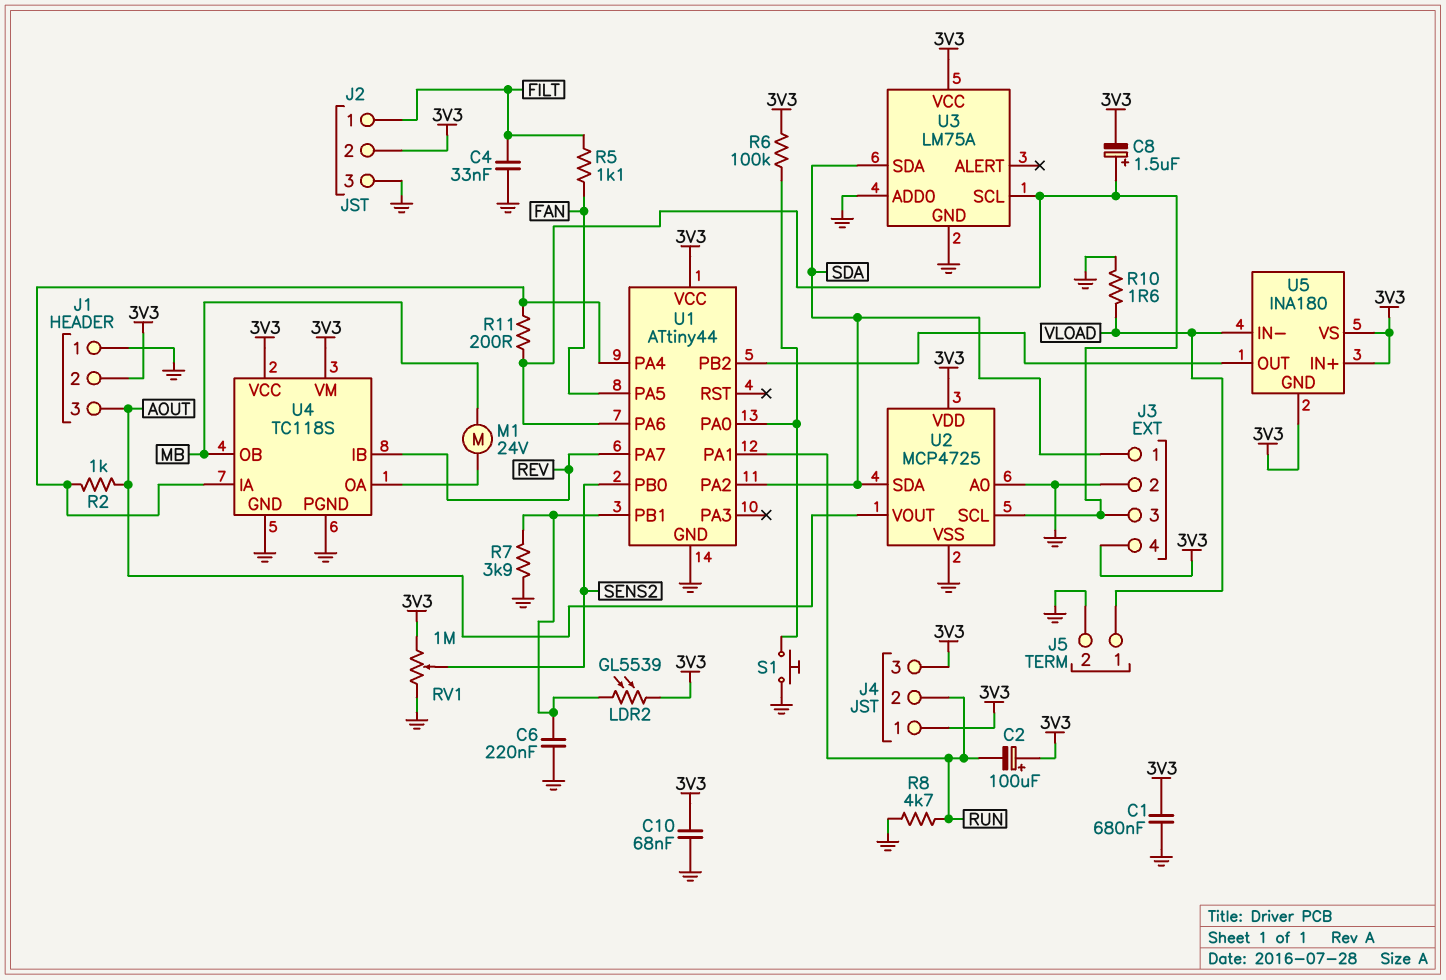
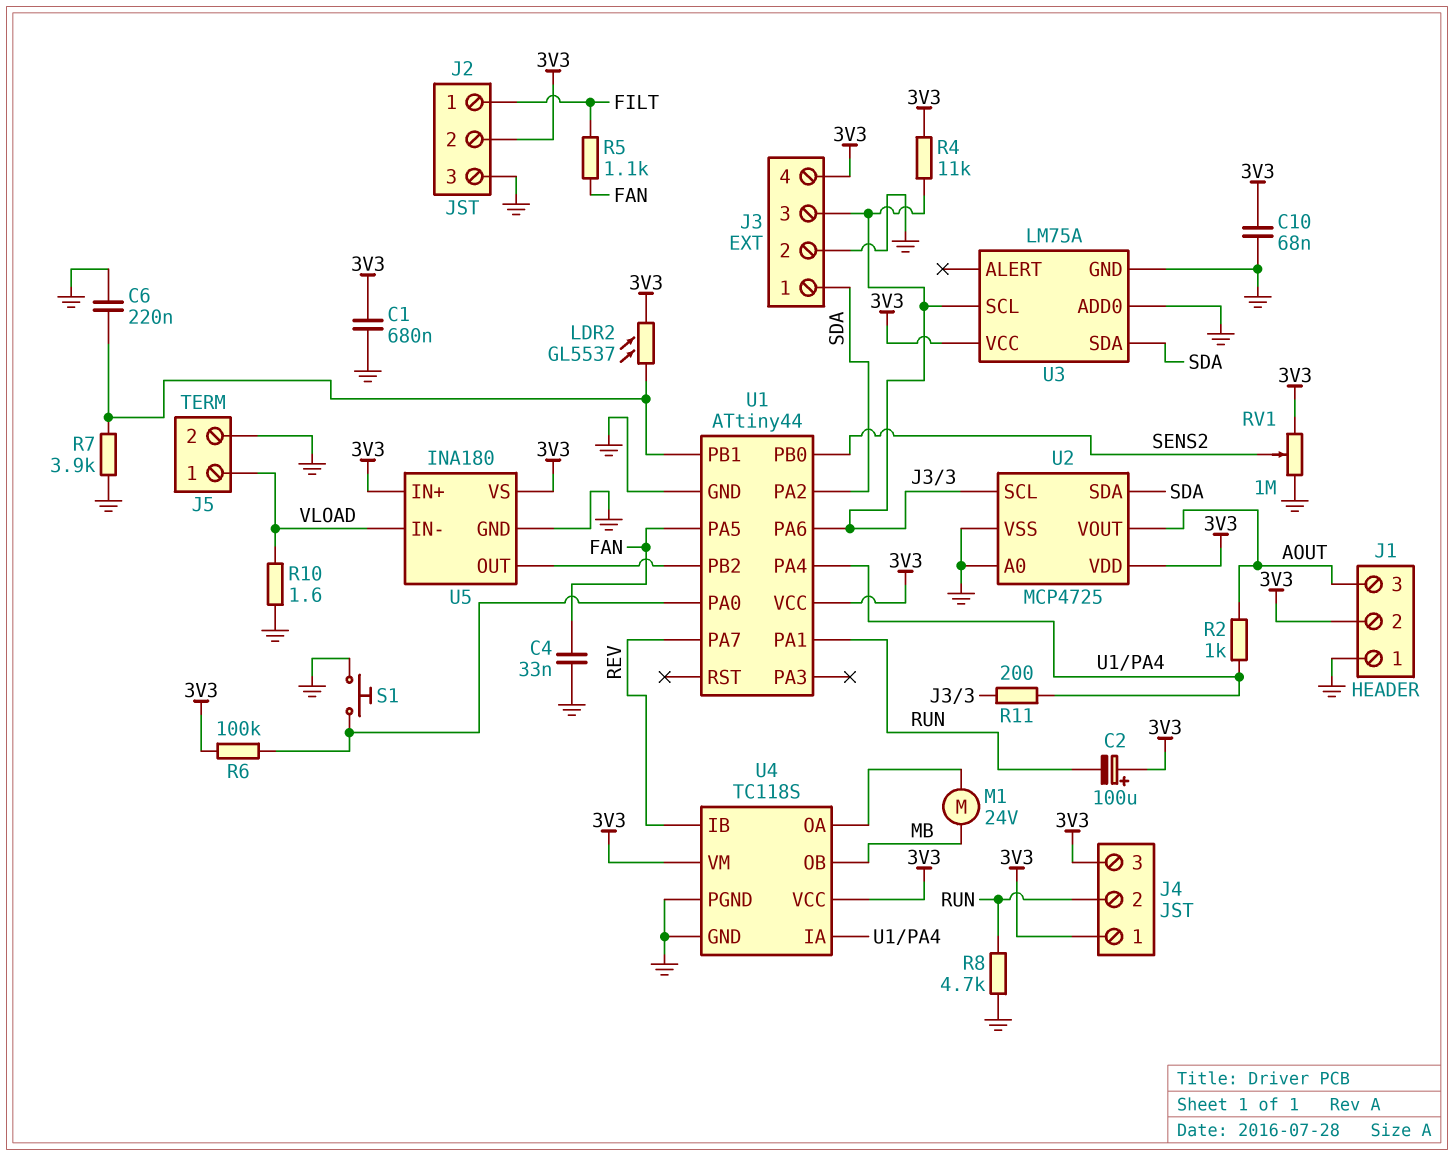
C4: 33nF (FILT, GND) -> 33nF (FAN, GND)
C8: 1.5uF (plus J3/3, minus 3V3) -> none
LDR2: GL5539 (3V3, U1/PB1) -> GL5537 (3V3, U1/PB1)
R4: none -> 11k (3V3, J3/3)
U5 pin GND: 3V3 -> GND

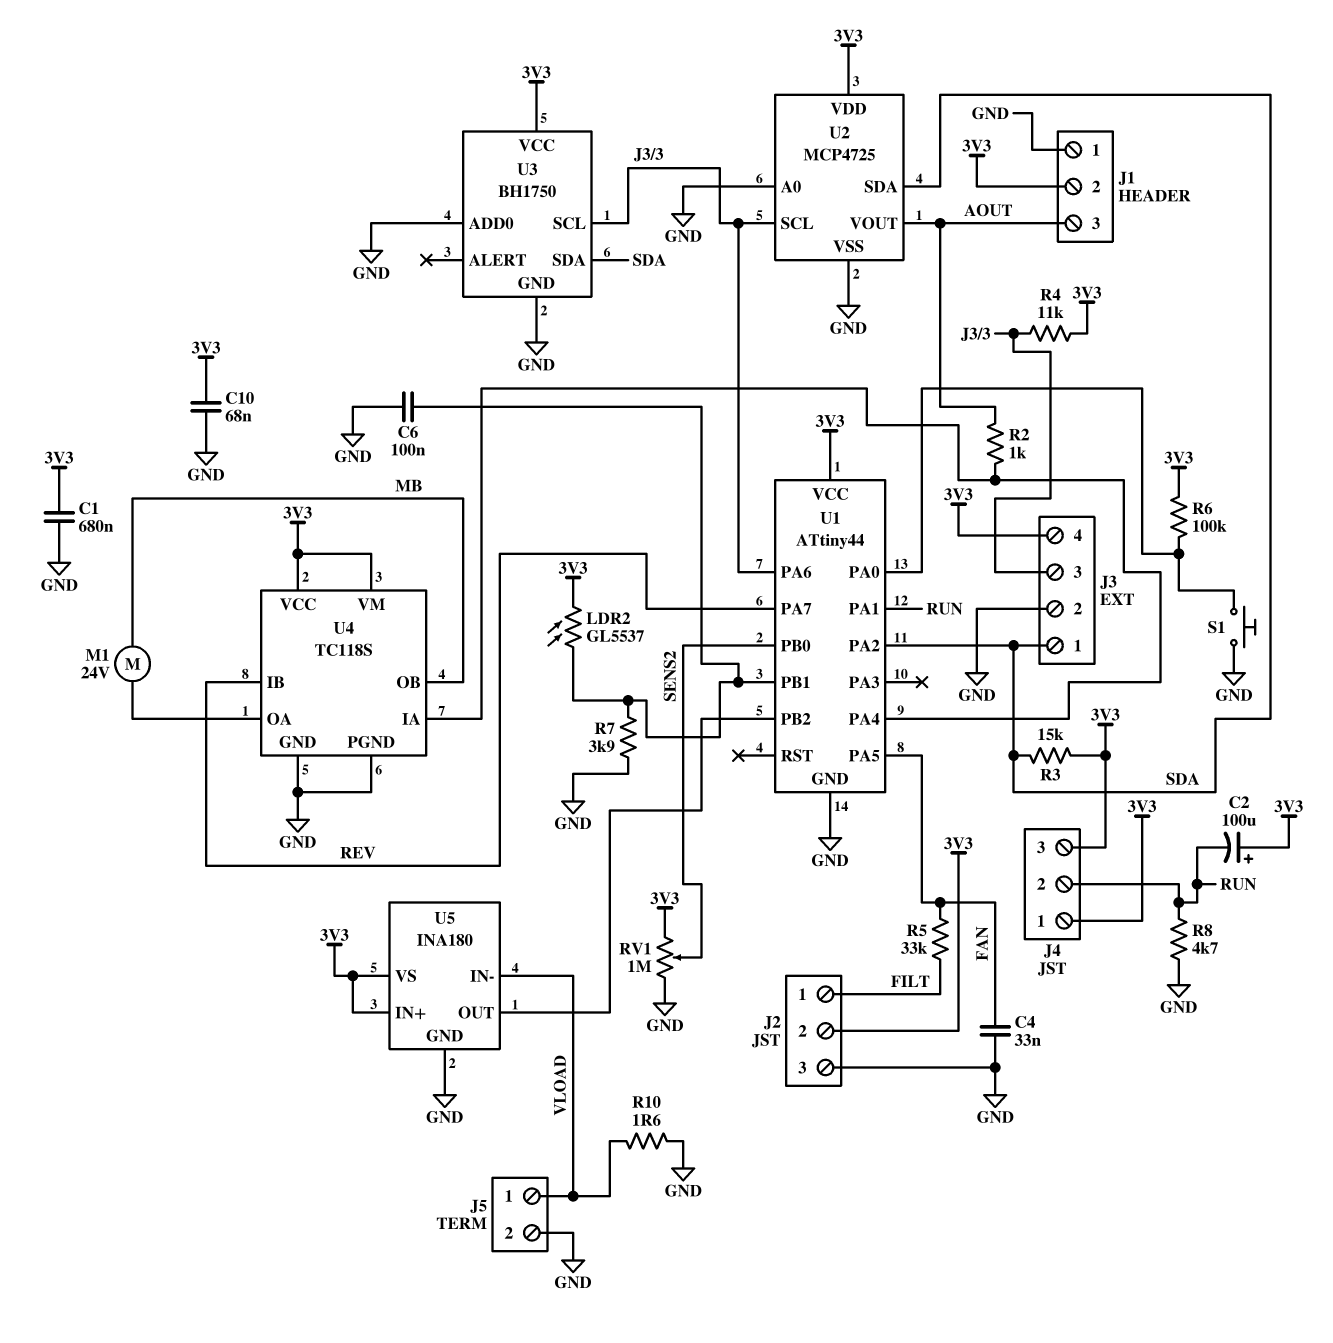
C6: 220nF (GND, U1/PB1) -> 100nF (GND, U1/PB1)
R3: none -> 15k (3V3, SDA)
R5: 1.1k (FAN, FILT) -> 33k (FAN, FILT)
R11: 200 (J3/3, U1/PA4) -> none
U3: LM75A -> BH1750

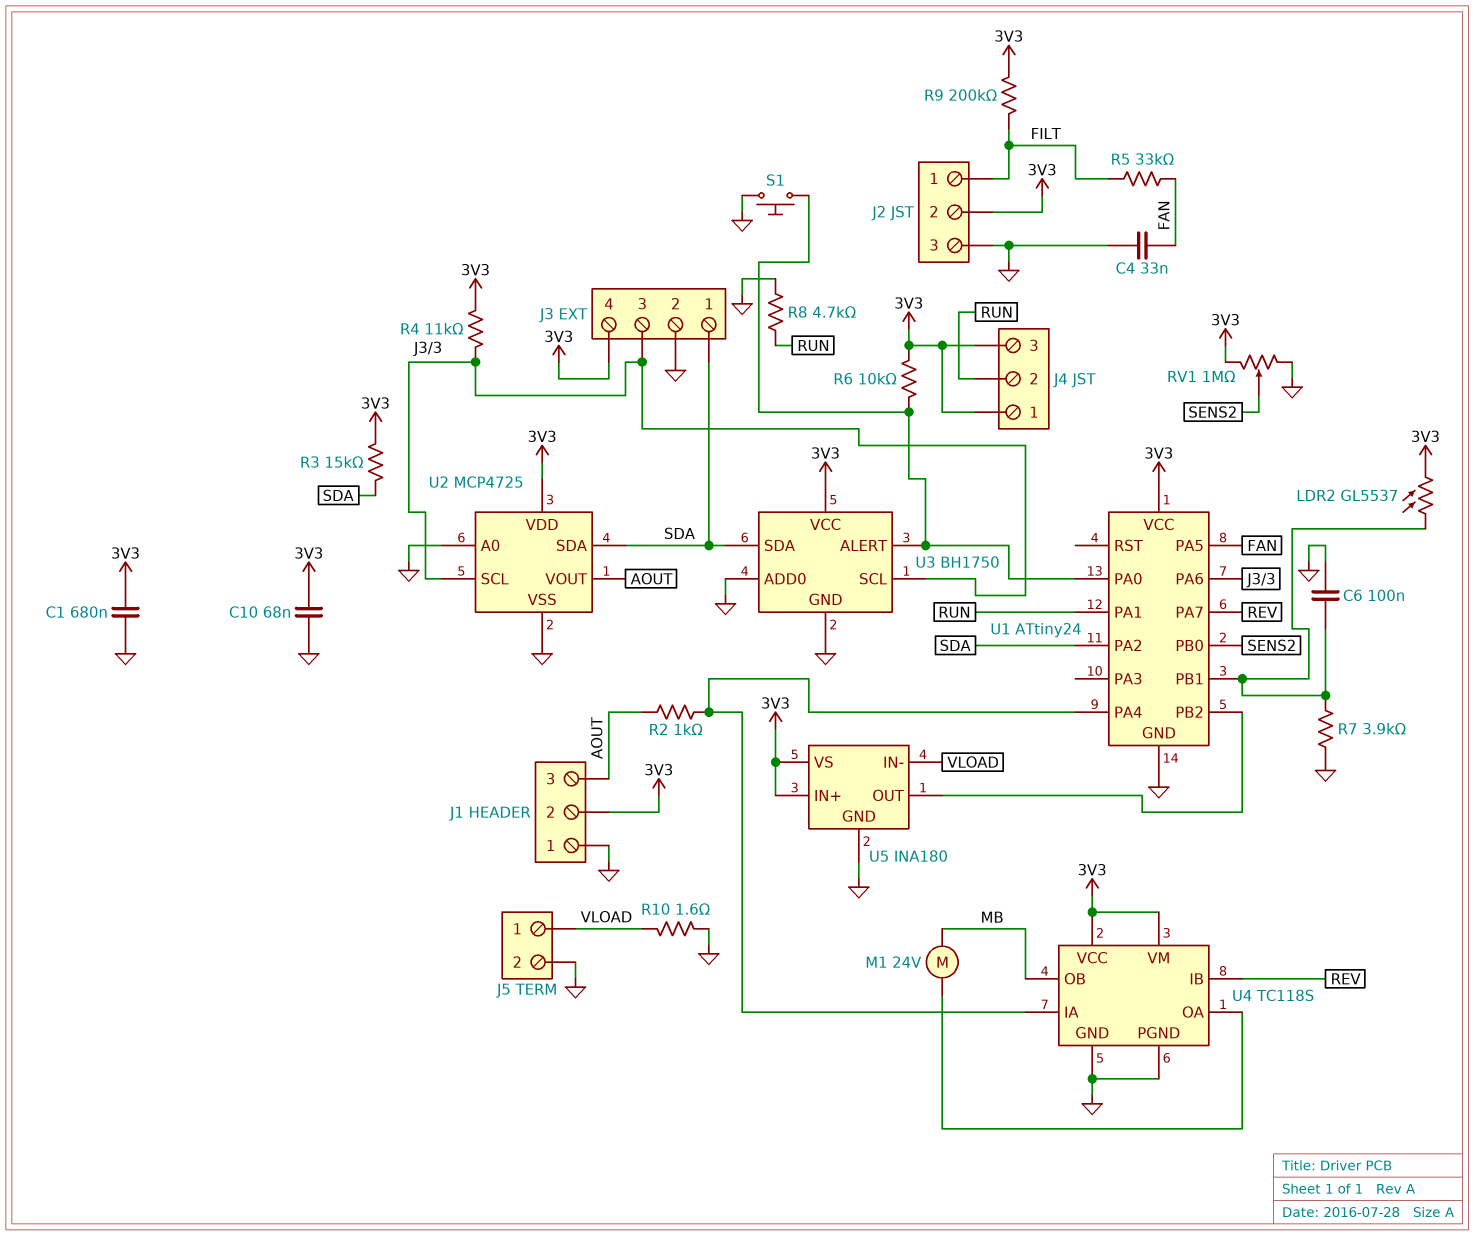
C2: 100uF (plus 3V3, minus RUN) -> none
R6: 100k (3V3, U1/PA0) -> 10k (3V3, U1/PA0)
R9: none -> 200k (3V3, FILT)
U1: ATtiny44 -> ATtiny24
U3 pin ALERT: none -> U1/PA0

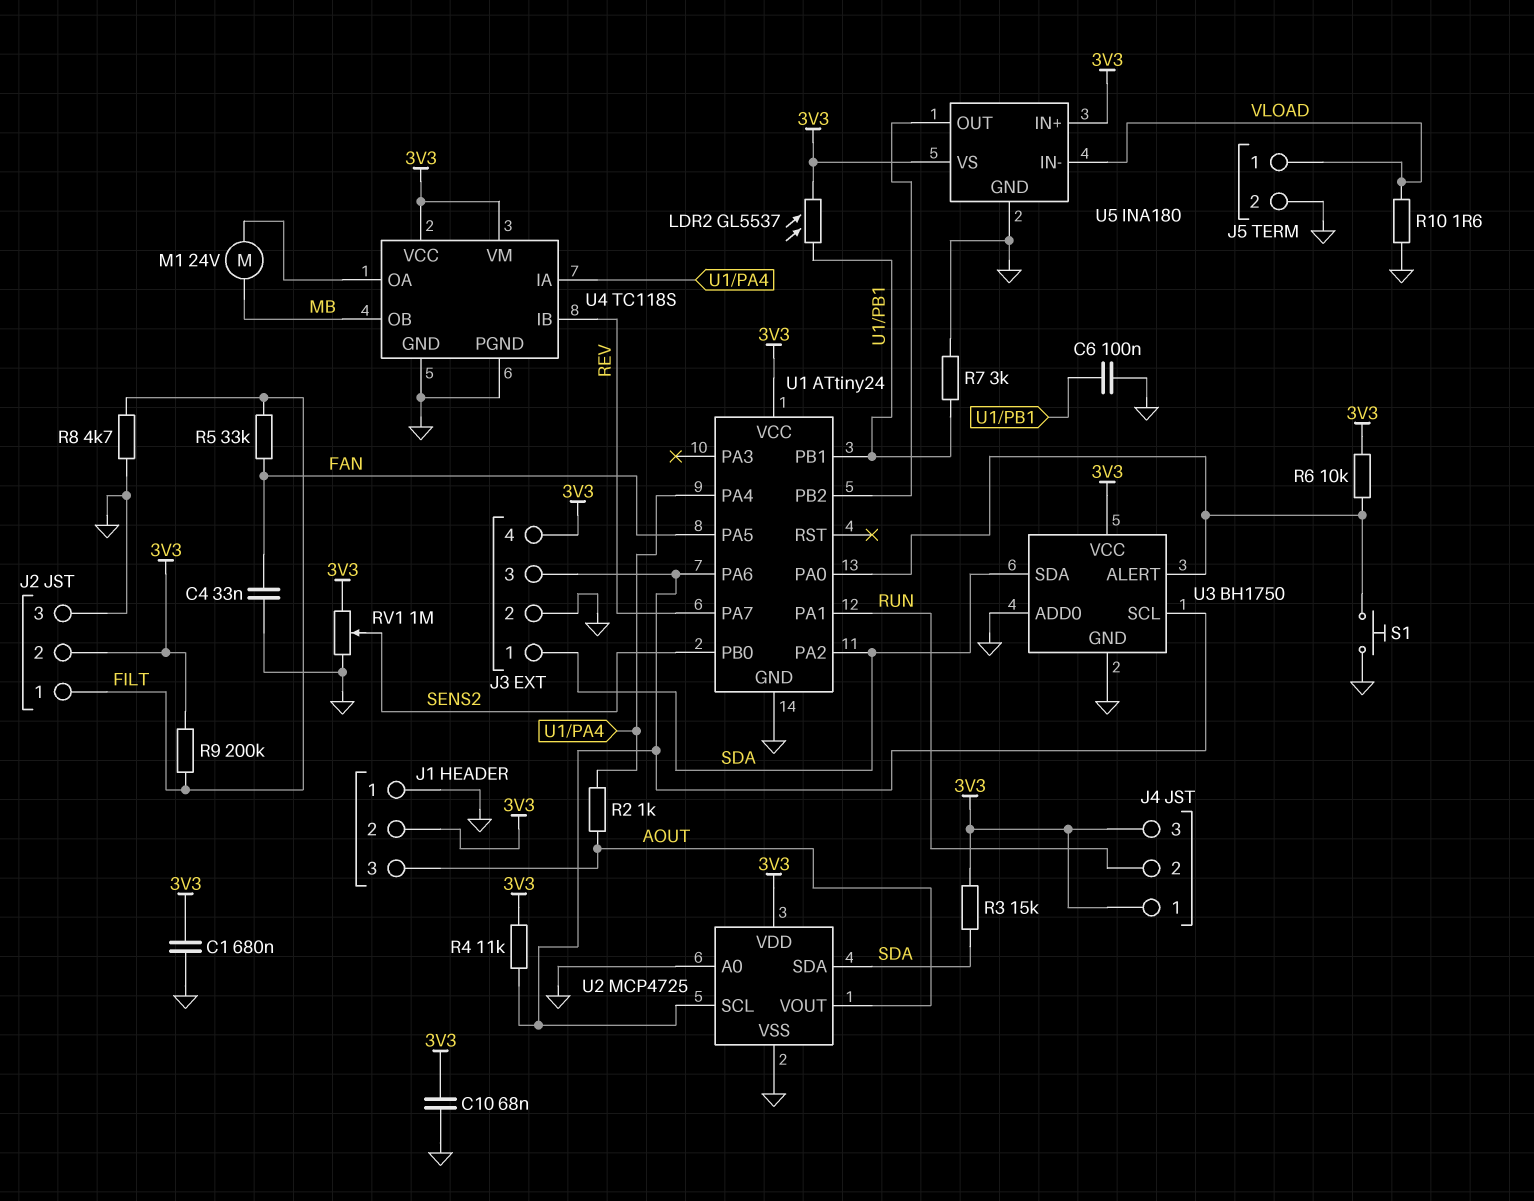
R7: 3.9k (GND, U1/PB1) -> 3k (GND, U1/PB1)
R8: 4.7k (GND, RUN) -> 4.7k (FILT, GND)

